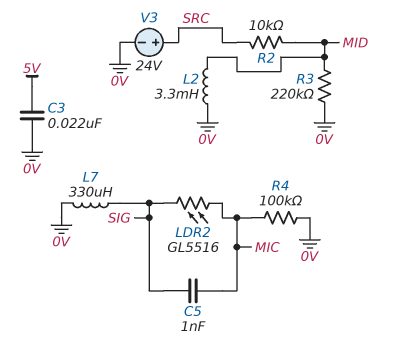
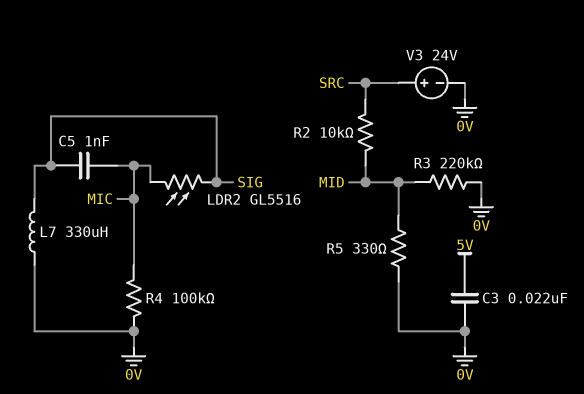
L2: 3.3mH (0V, MID) -> none
R5: none -> 330 (0V, MID)

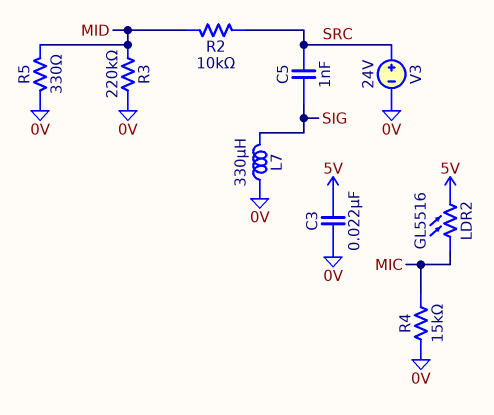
C5: 1nF (MIC, SIG) -> 1nF (SIG, SRC)
LDR2: GL5516 (MIC, SIG) -> GL5516 (5V, MIC)
R4: 100k (0V, MIC) -> 15k (0V, MIC)

